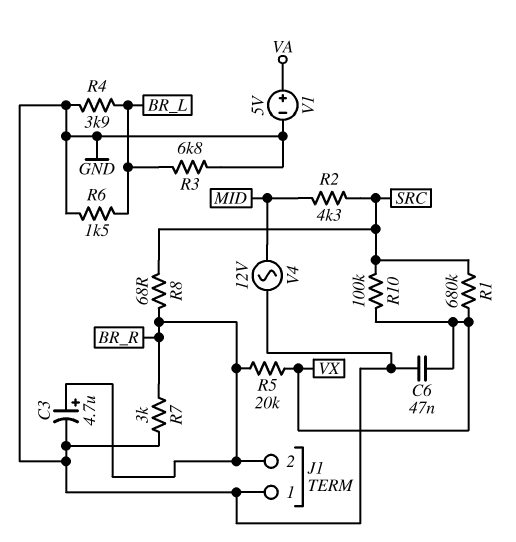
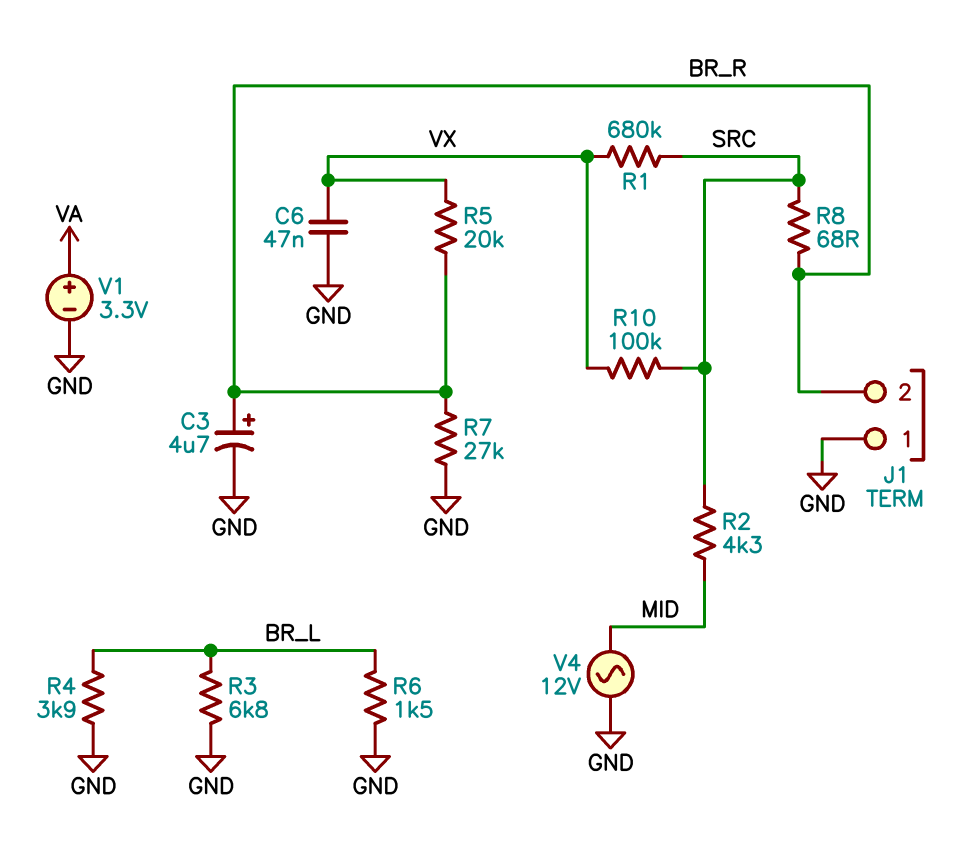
R7: 3k (BR_R, GND) -> 27k (BR_R, GND)
V1: 5V (plus VA, minus GND) -> 3.3V (plus VA, minus GND)

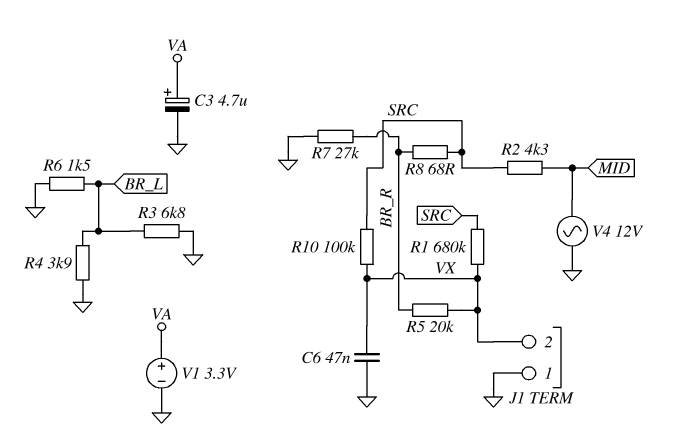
C3: 4.7uF (plus BR_R, minus GND) -> 4.7uF (plus VA, minus GND)
J1 pin 2: BR_R -> VX

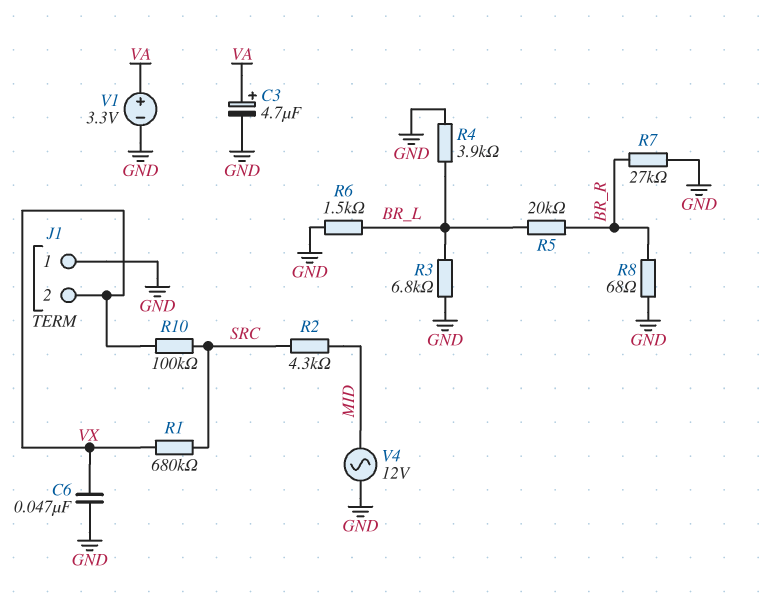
R5: 20k (BR_R, VX) -> 20k (BR_L, BR_R)
R8: 68 (BR_R, SRC) -> 68 (BR_R, GND)

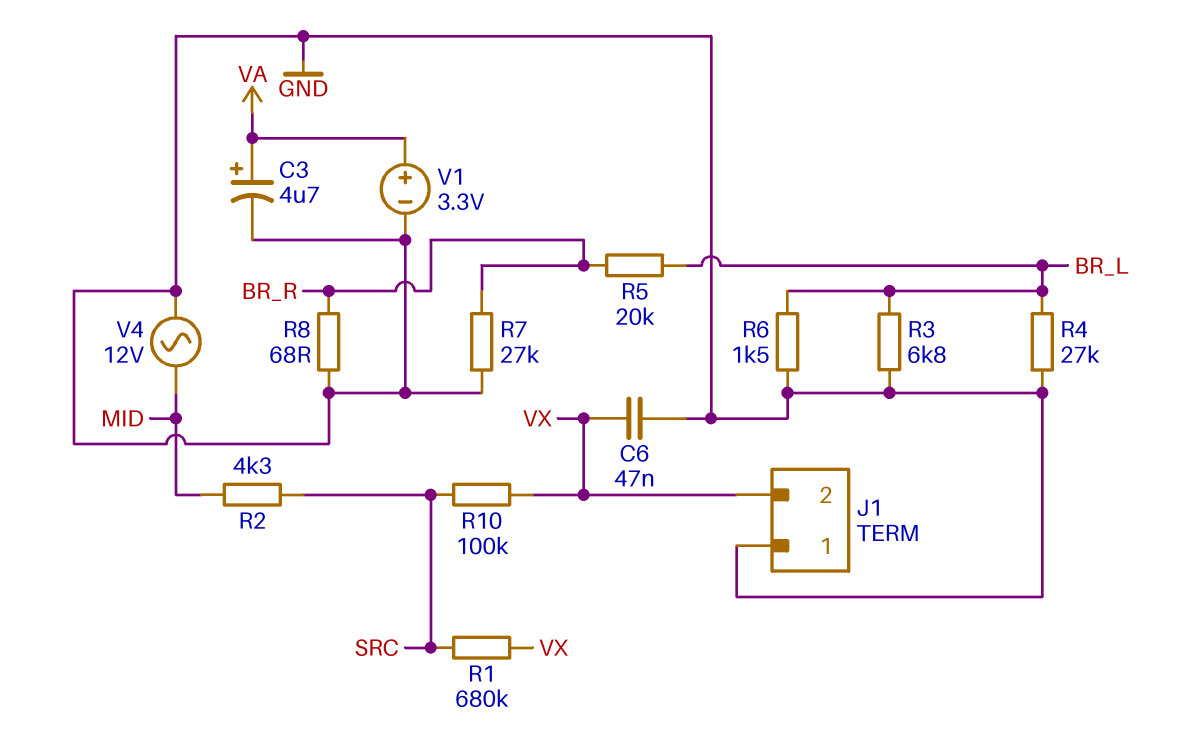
R4: 3.9k (BR_L, GND) -> 27k (BR_L, GND)

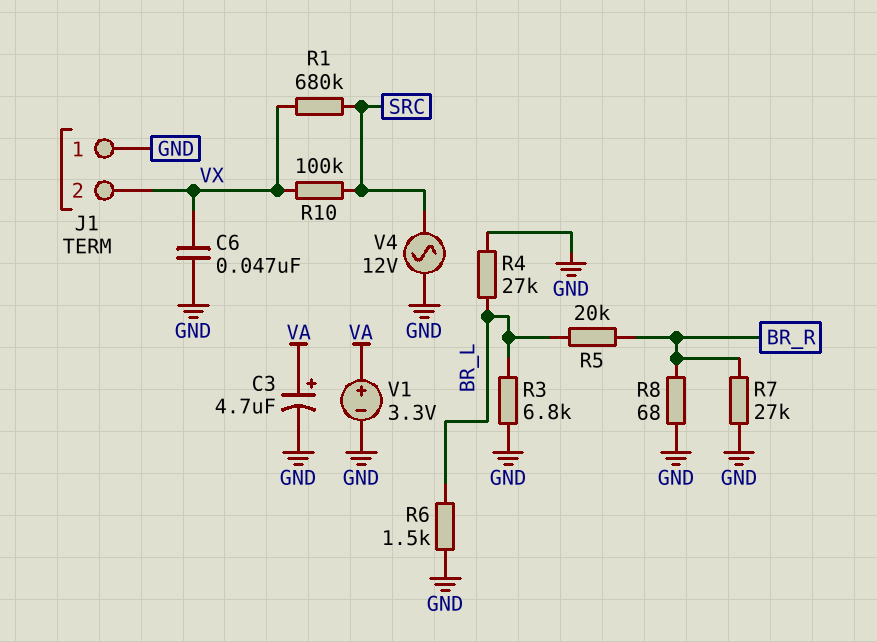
R2: 4.3k (MID, SRC) -> none
V4: AC 12V (GND, MID) -> AC 12V (GND, SRC)

